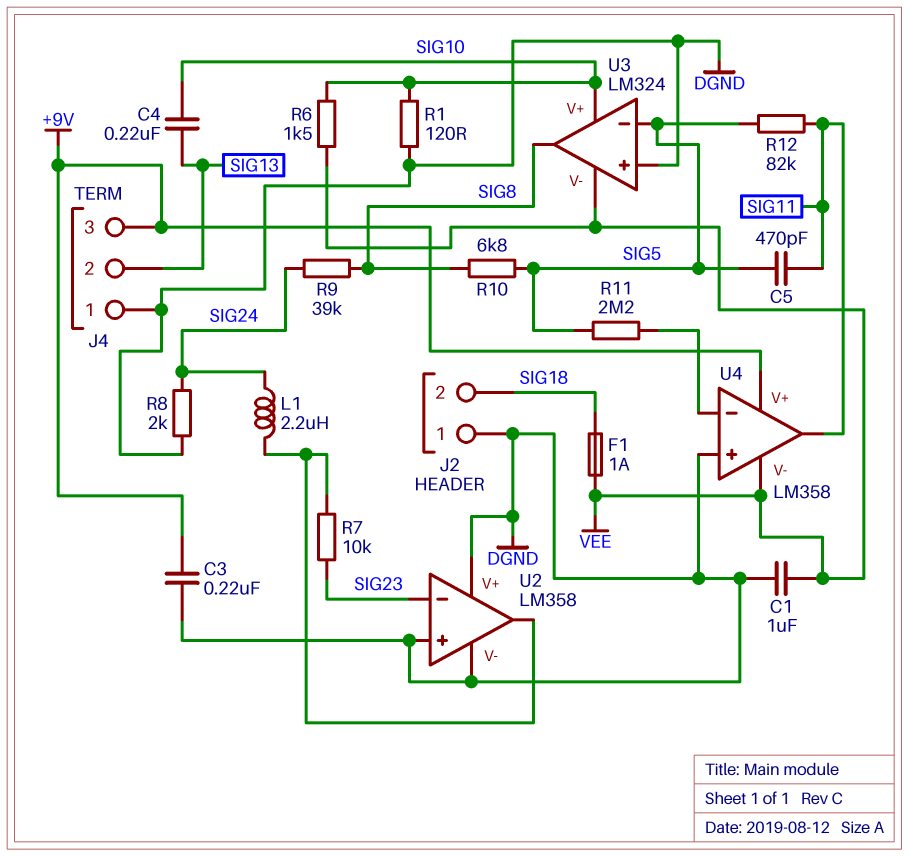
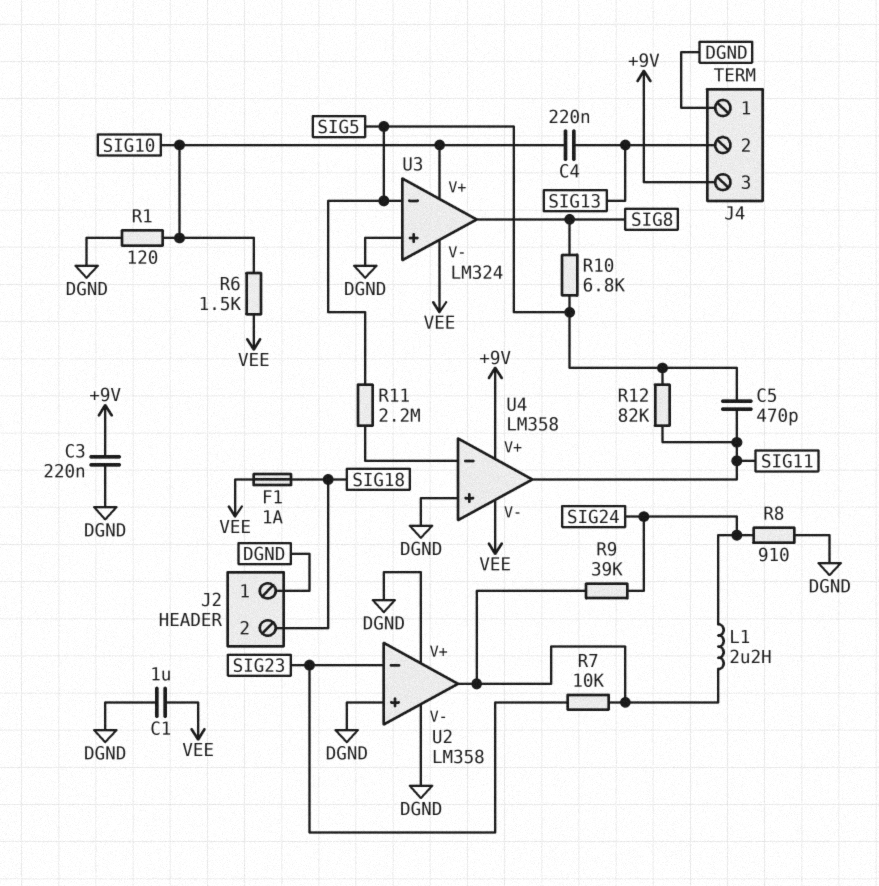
R8: 2k (DGND, SIG24) -> 910 (DGND, SIG24)
R9: 39k (SIG8, SIG24) -> 39k (SIG24, U2/out)

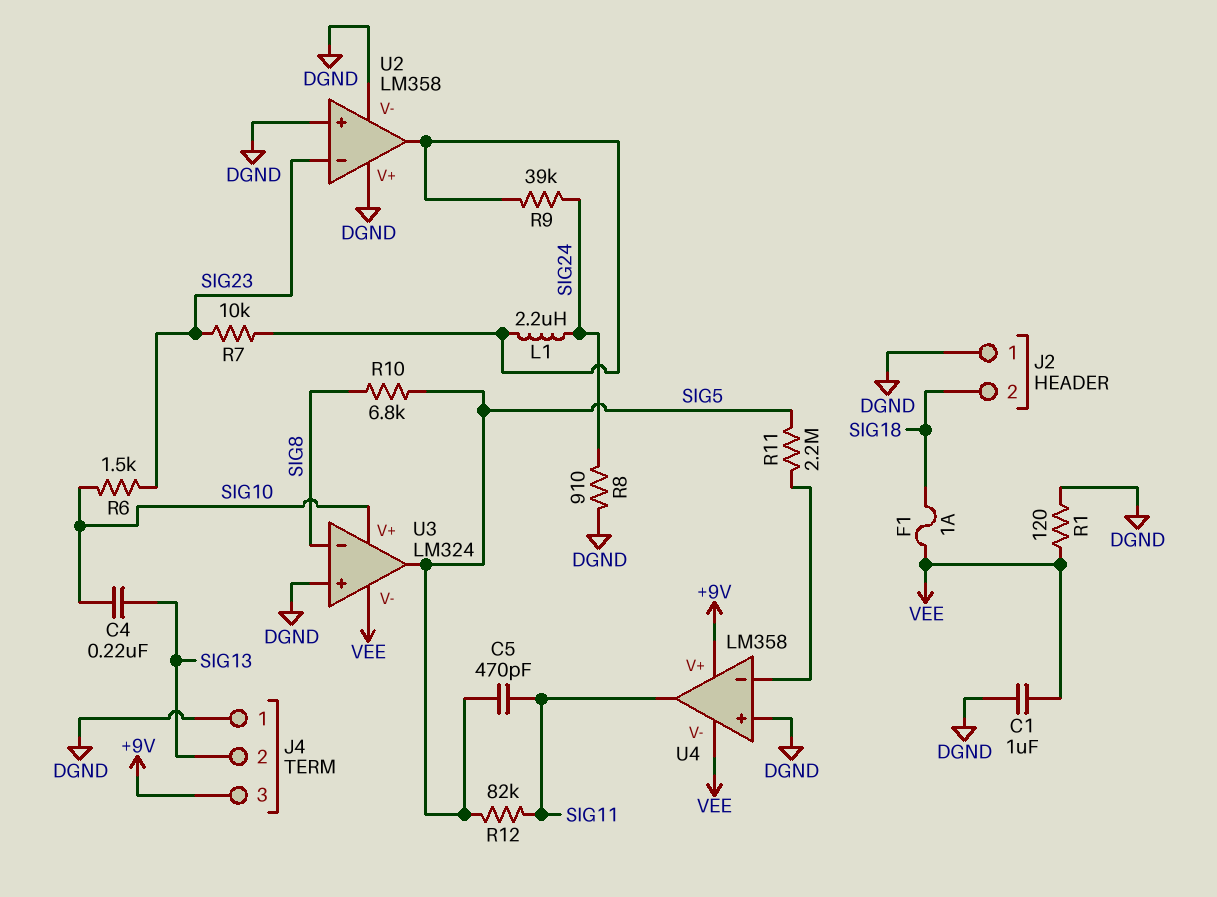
C3: 220nF (+9V, DGND) -> none
R1: 120 (DGND, SIG10) -> 120 (DGND, VEE)
R6: 1.5k (SIG10, VEE) -> 1.5k (SIG10, SIG23)
U3 pin in-: SIG5 -> SIG8
U3 pin out: SIG8 -> SIG5

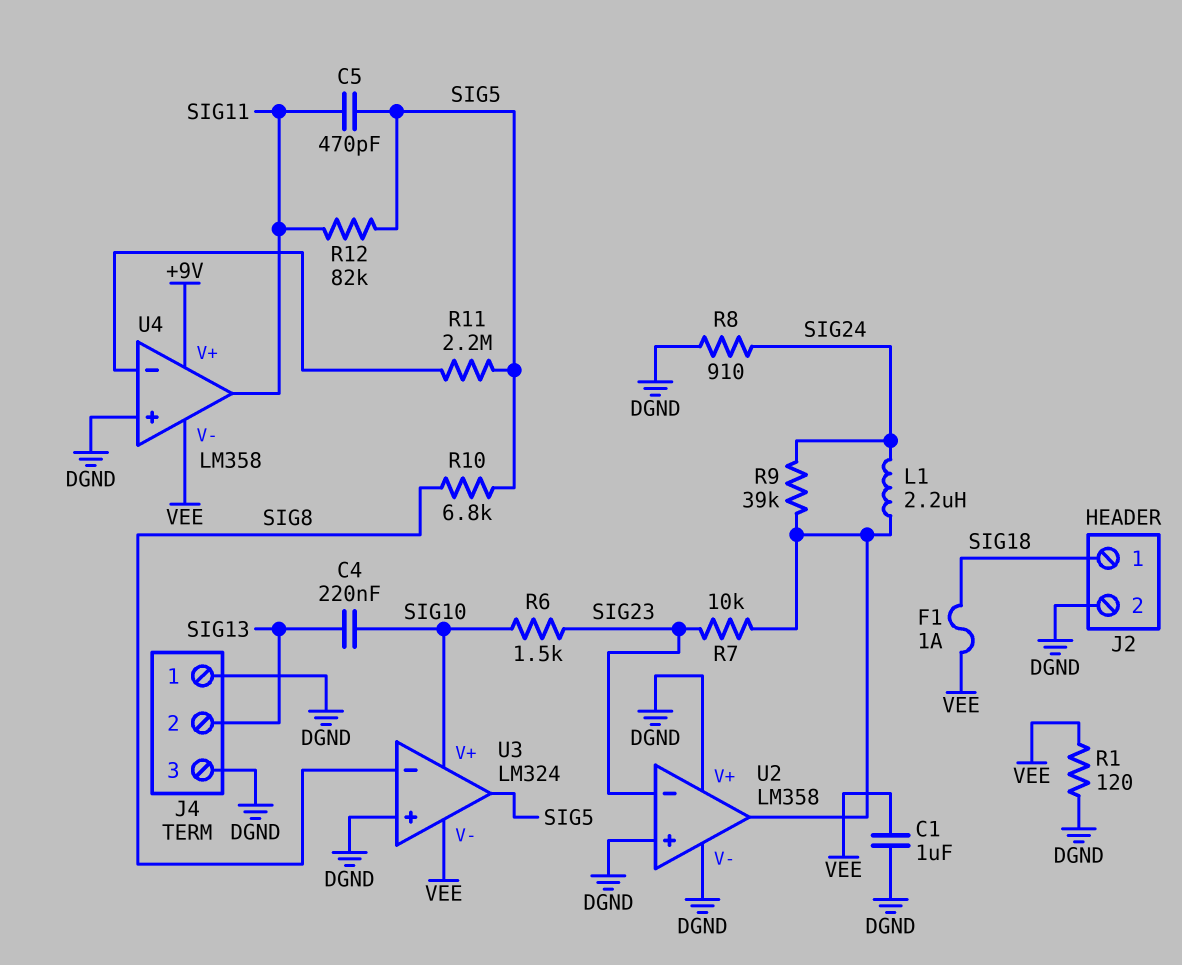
J2 pin 1: DGND -> SIG18
J2 pin 2: SIG18 -> DGND
J4 pin 3: +9V -> DGND

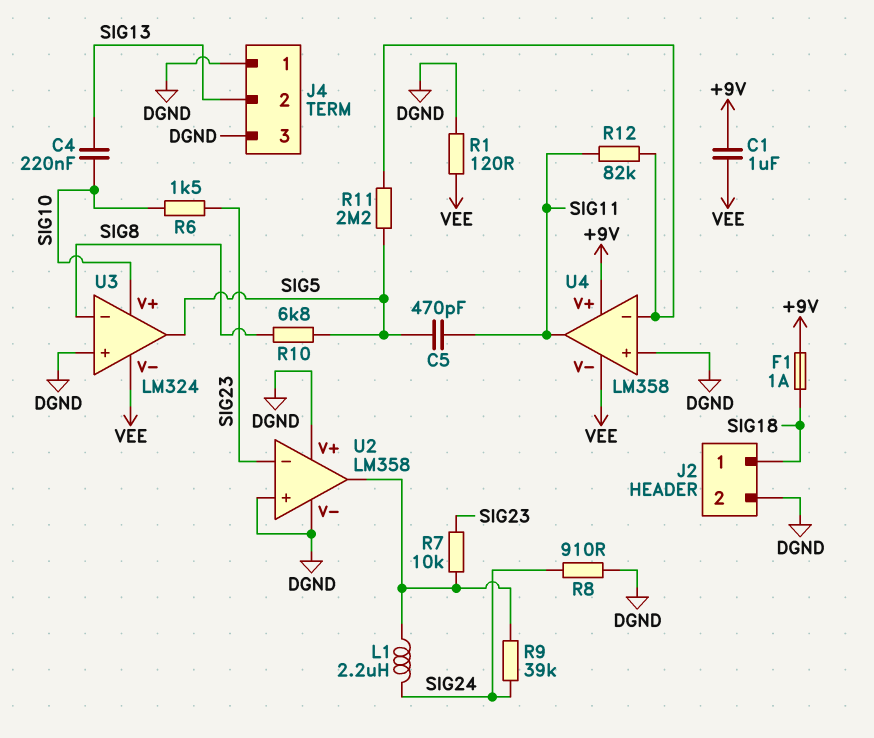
C1: 1uF (DGND, VEE) -> 1uF (+9V, VEE)
F1: 1A (SIG18, VEE) -> 1A (+9V, SIG18)
R12: 82k (SIG5, SIG11) -> 82k (SIG11, U4/in-)

